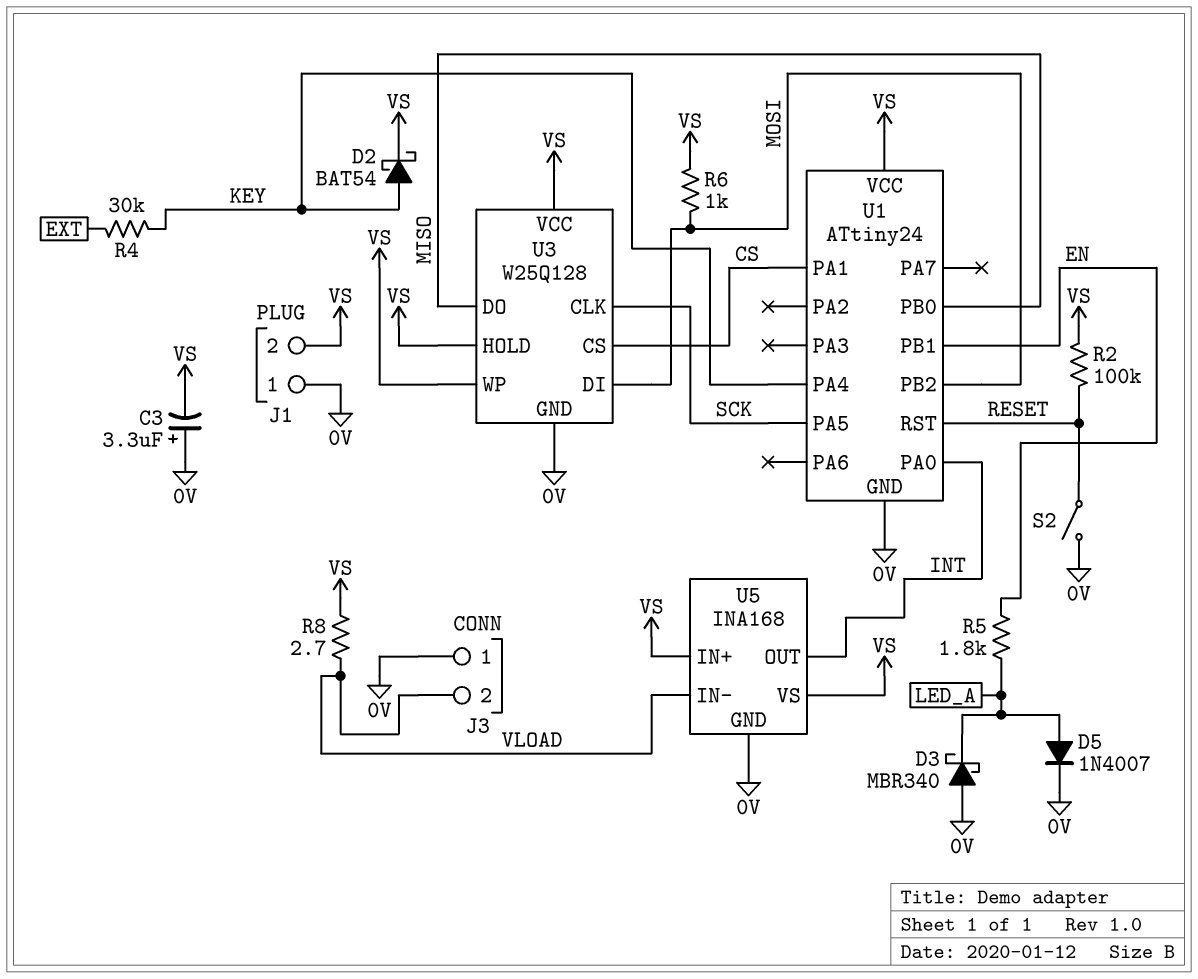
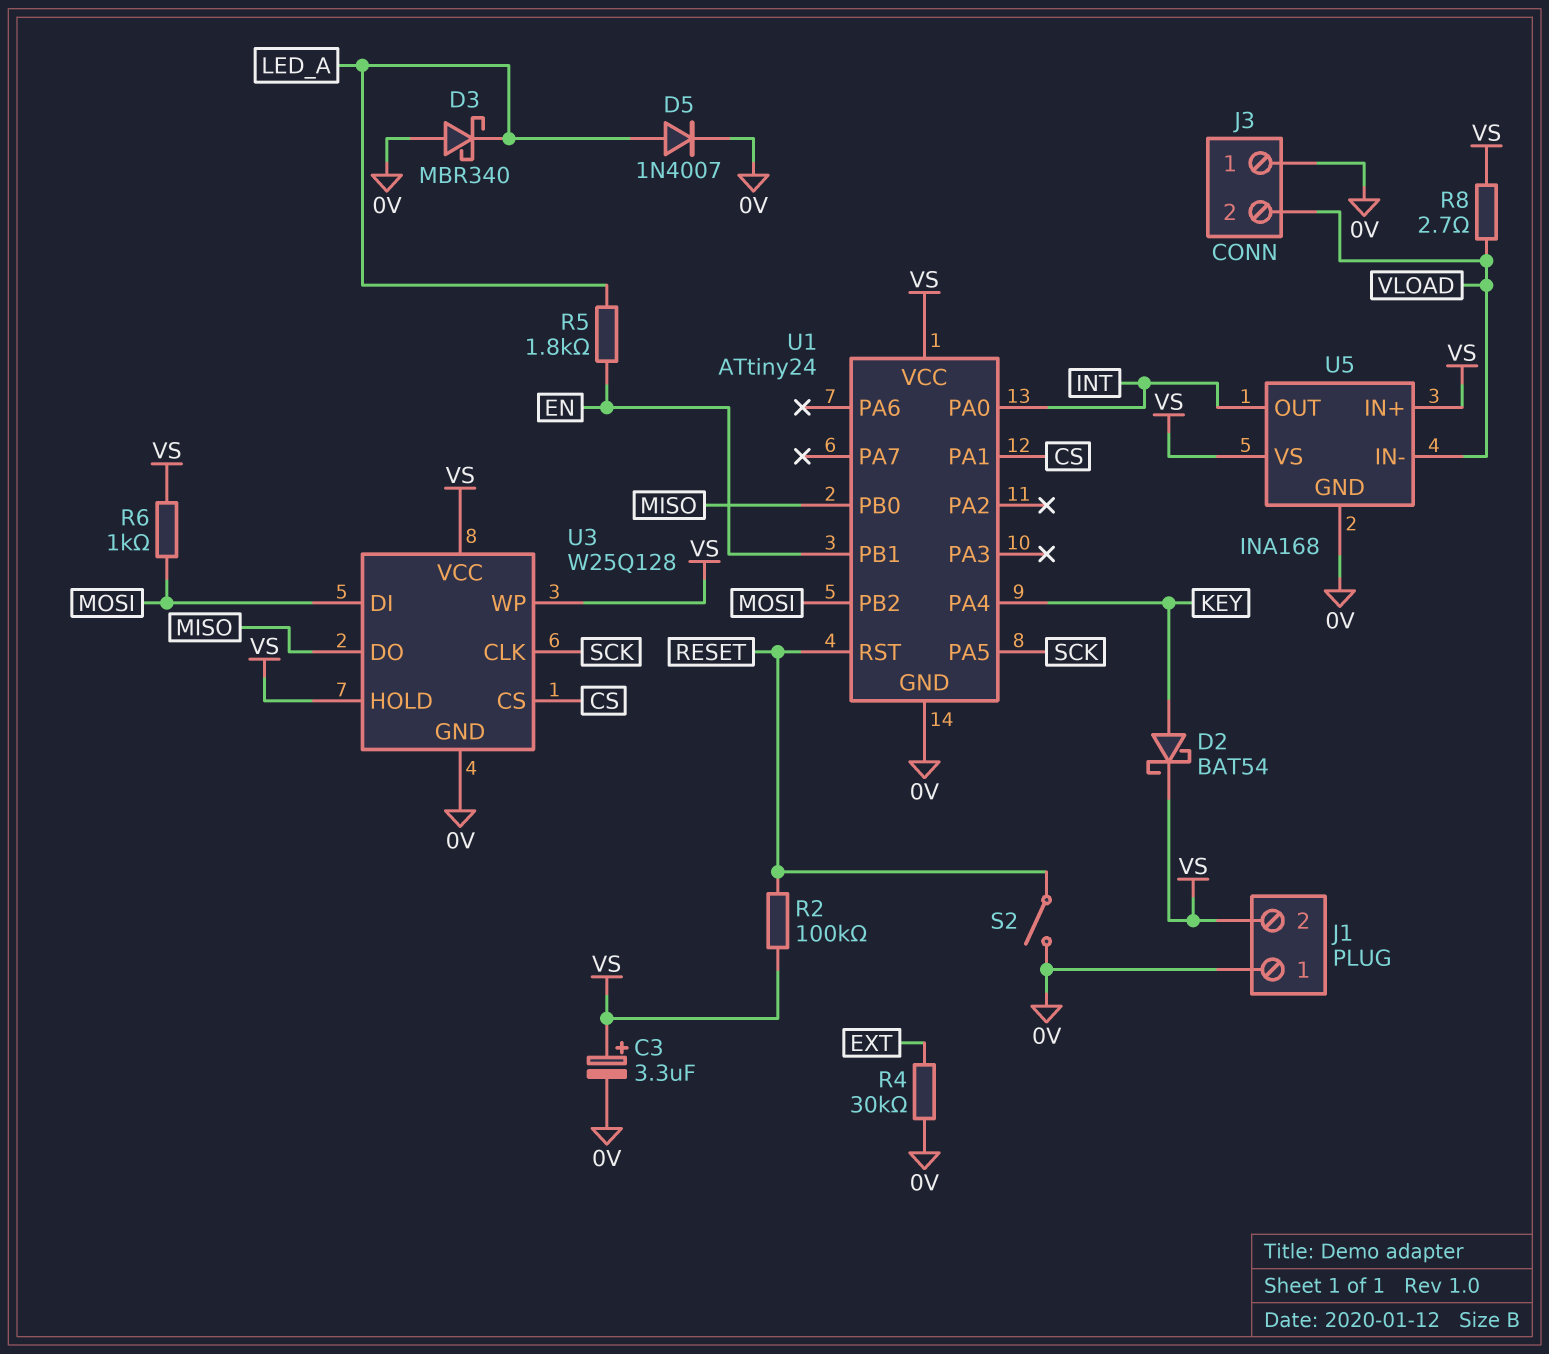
C3: 3.3uF (plus 0V, minus VS) -> 3.3uF (plus VS, minus 0V)
R4: 30k (EXT, KEY) -> 30k (0V, EXT)

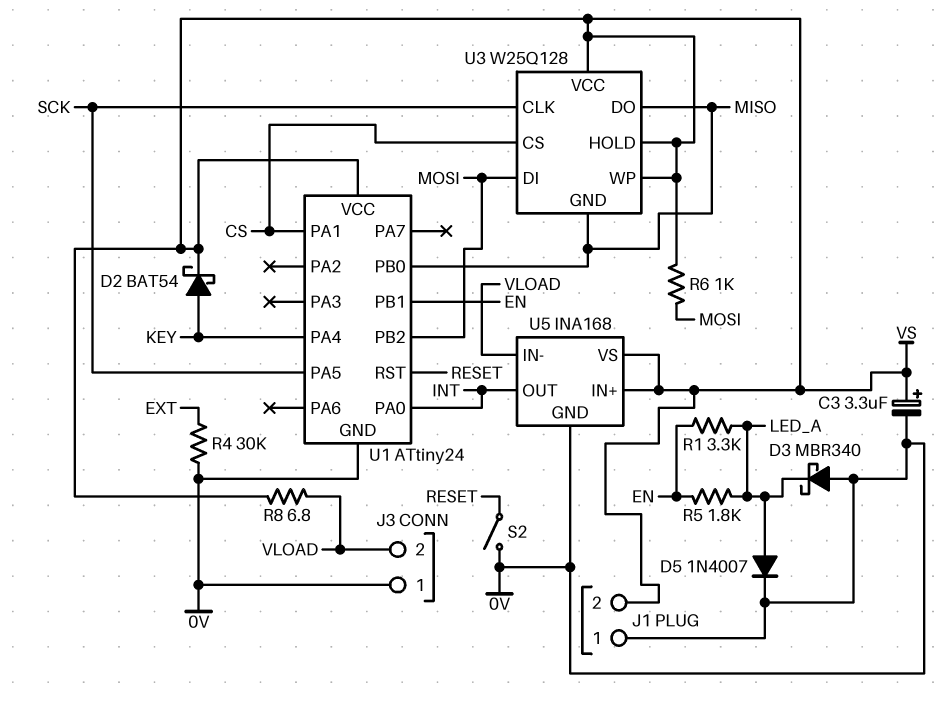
R1: none -> 3.3k (EN, LED_A)
R2: 100k (RESET, VS) -> none
R8: 2.7 (VLOAD, VS) -> 6.8 (VLOAD, VS)
U3 pin GND: 0V -> MISO

